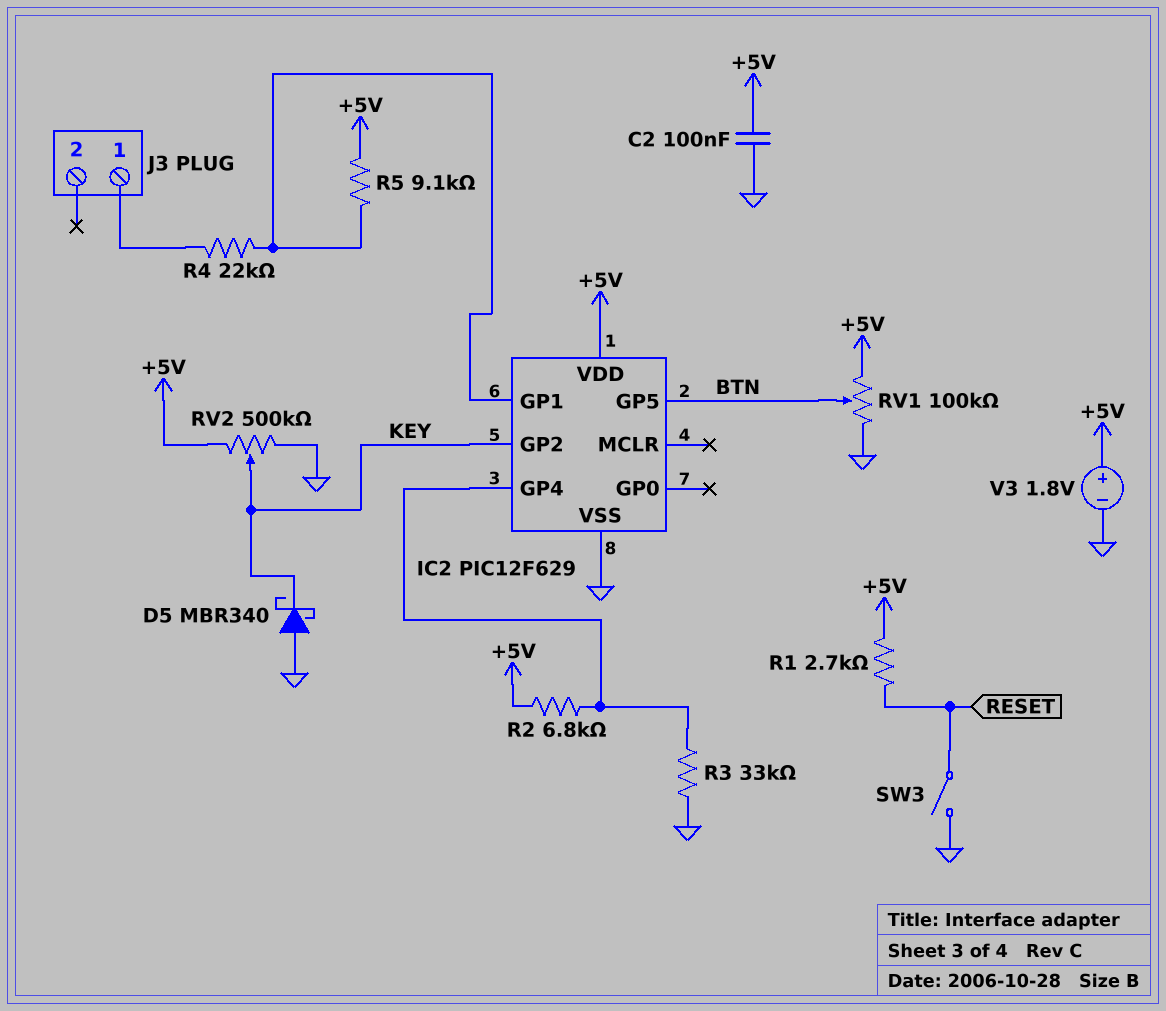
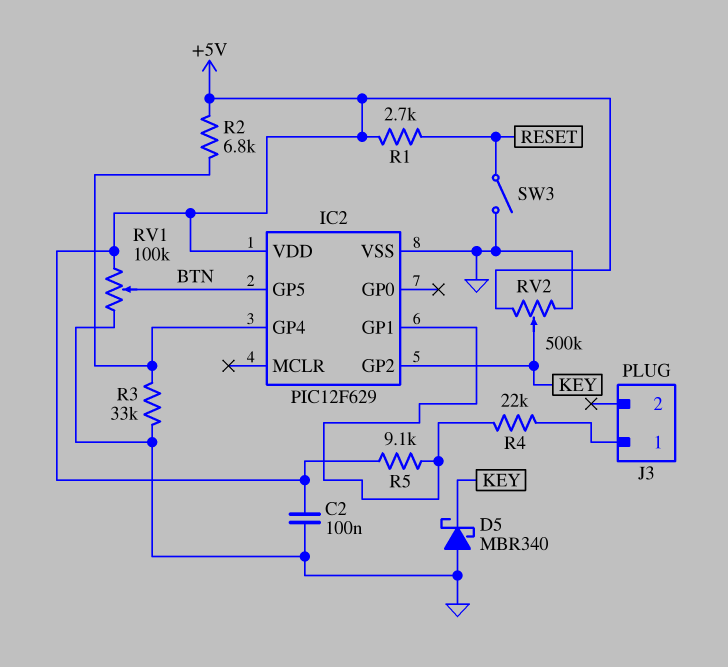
V3: 1.8V (plus +5V, minus GND) -> none

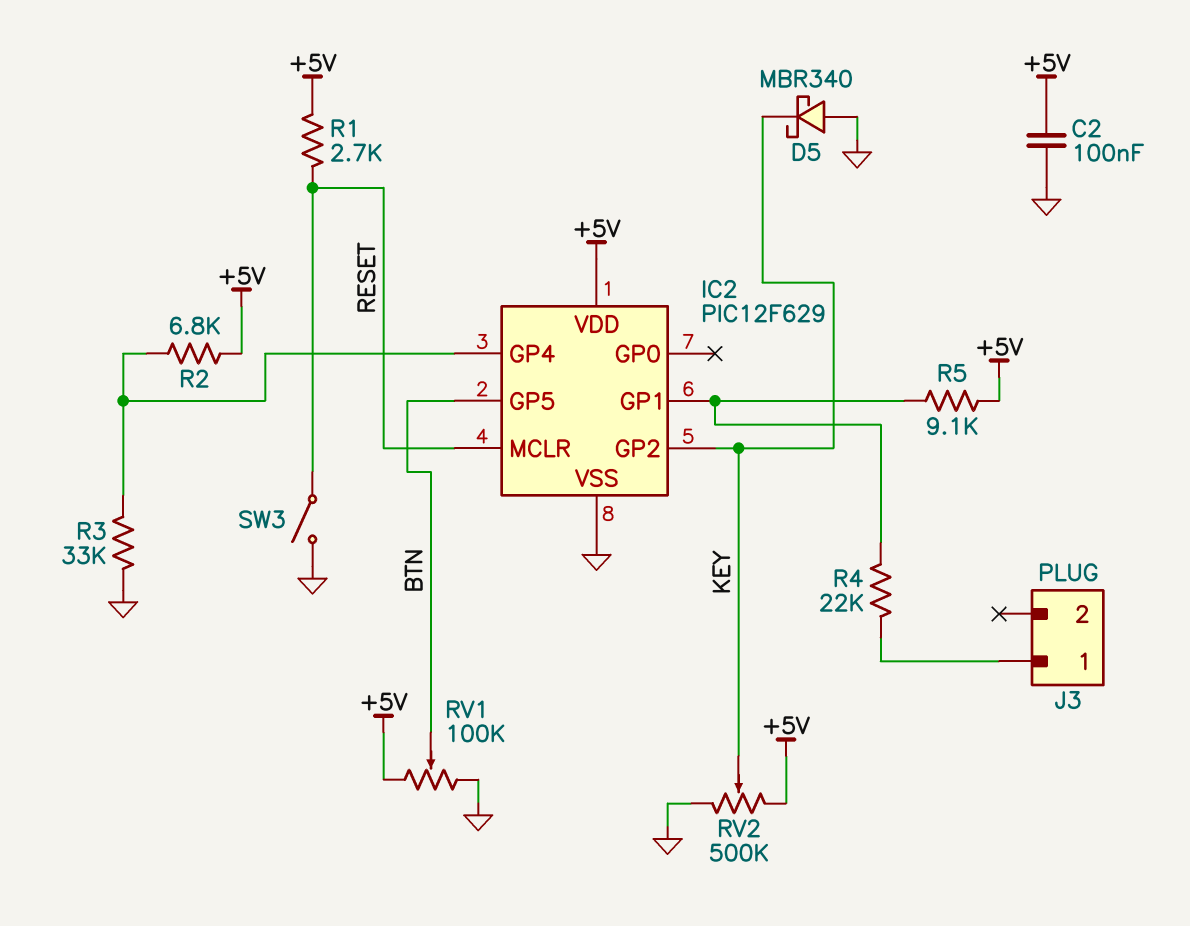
IC2 pin MCLR: none -> RESET

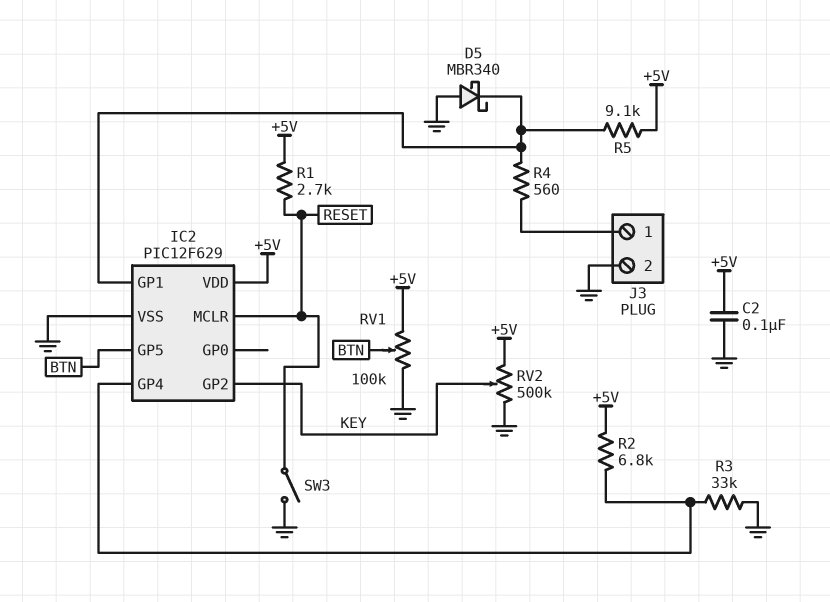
D5: schottky MBR340 (A GND, K KEY) -> schottky MBR340 (A GND, K IC2/GP1)
J3 pin 2: none -> GND
R4: 22k (IC2/GP1, J3/1) -> 560 (IC2/GP1, J3/1)

